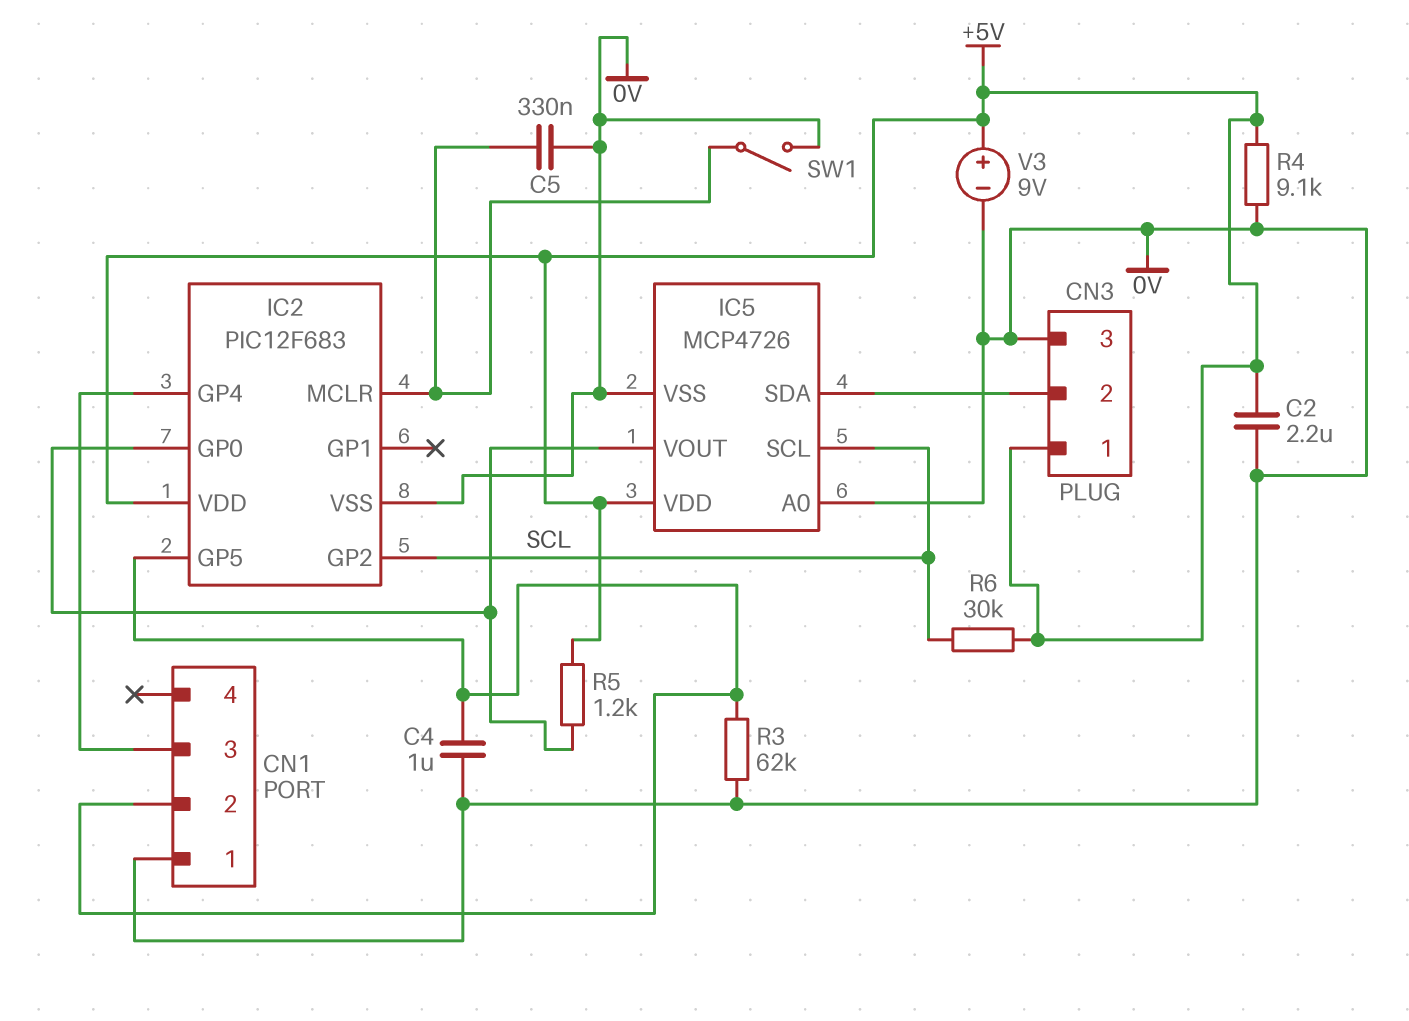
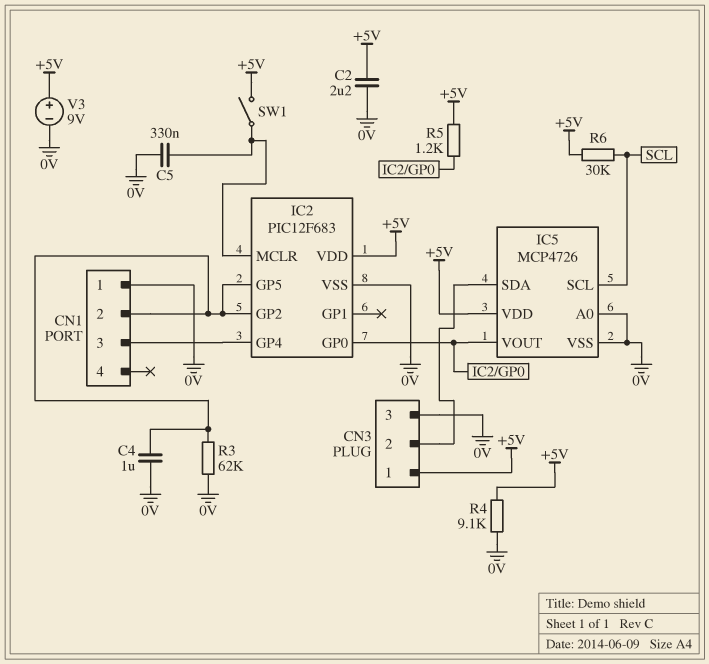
IC2 pin GP2: SCL -> CN1/2
SW1: switch (0V, IC2/MCLR) -> switch (+5V, IC2/MCLR)

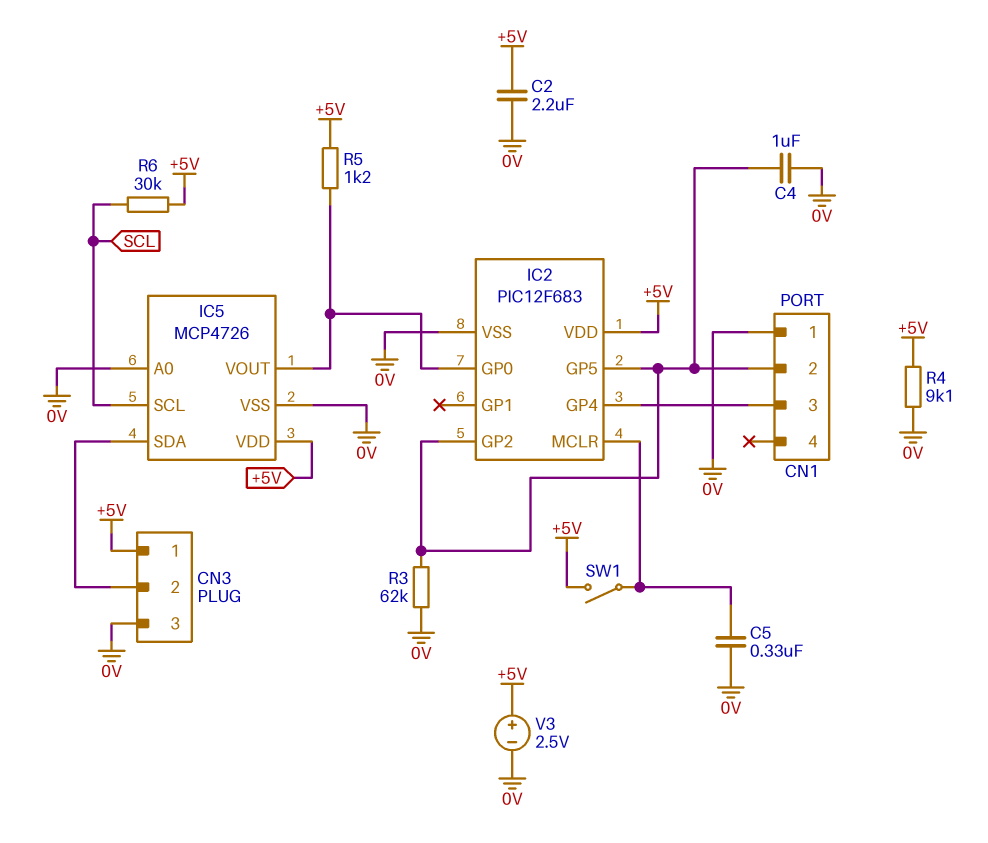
V3: 9V (plus +5V, minus 0V) -> 2.5V (plus +5V, minus 0V)

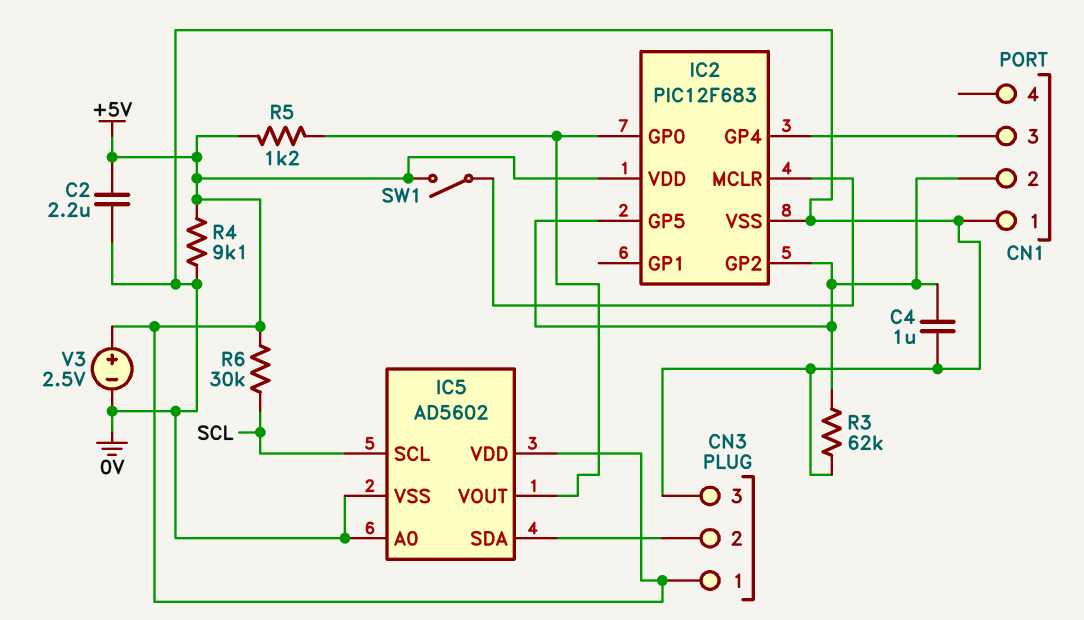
C5: 330nF (0V, IC2/MCLR) -> none
IC5: MCP4726 -> AD5602

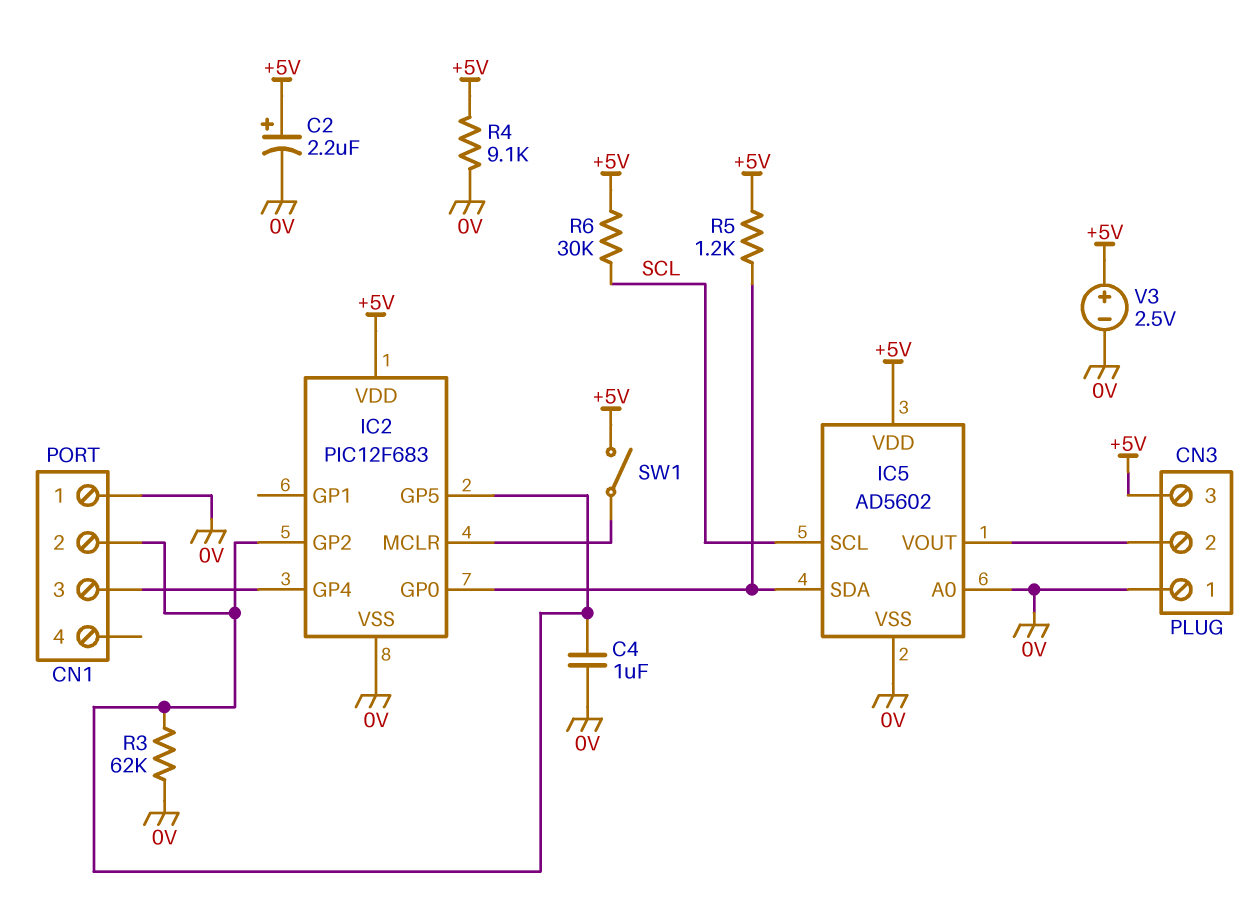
C2: 2.2uF (+5V, 0V) -> 2.2uF (plus +5V, minus 0V)
CN3 pin 1: +5V -> 0V
CN3 pin 3: 0V -> +5V
IC5 pin SDA: CN3/2 -> IC2/GP0
IC5 pin VOUT: IC2/GP0 -> CN3/2

